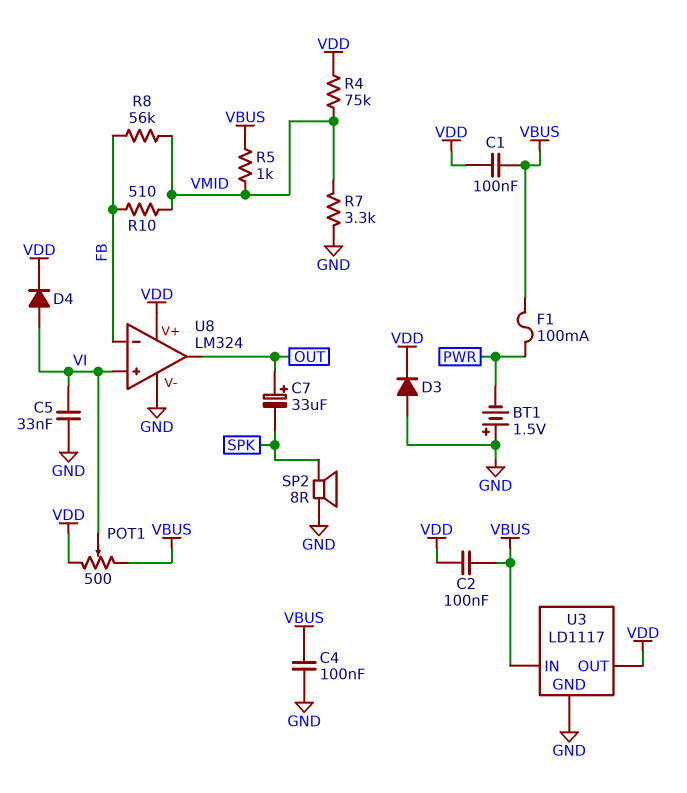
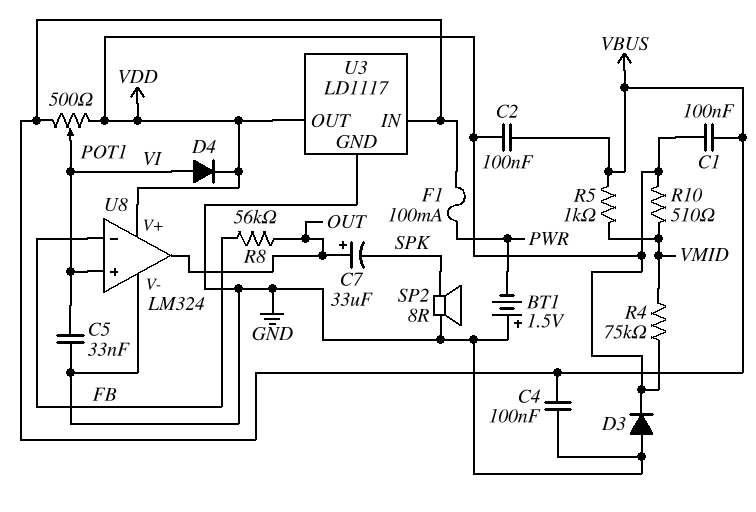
R7: 3.3k (GND, VMID) -> none
R8: 56k (FB, VMID) -> 56k (FB, OUT)
R10: 510 (FB, VMID) -> 510 (VDD, VMID)

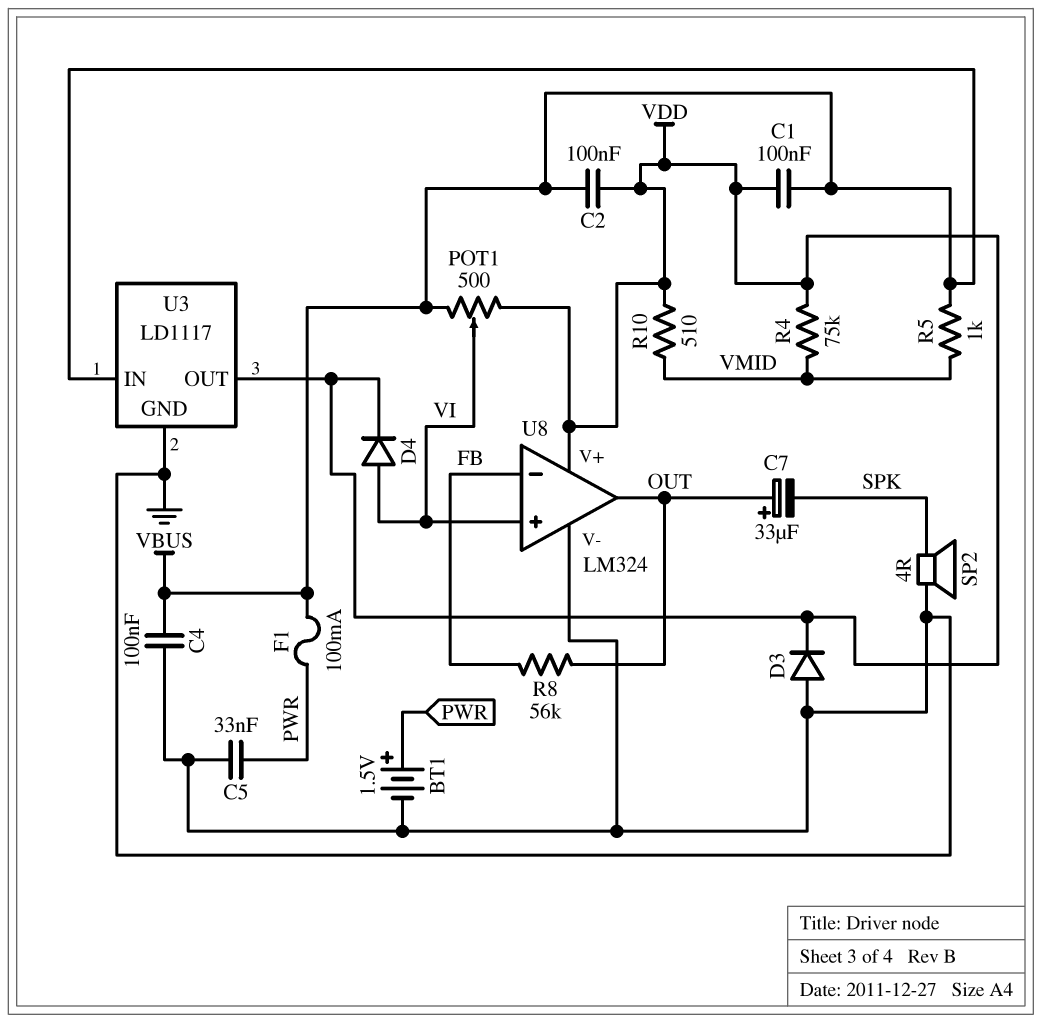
BT1: 1.5V (plus GND, minus PWR) -> 1.5V (plus PWR, minus GND)
C5: 33nF (GND, VI) -> 33nF (GND, PWR)
SP2: speaker 8R (GND, SPK) -> speaker 4R (GND, SPK)

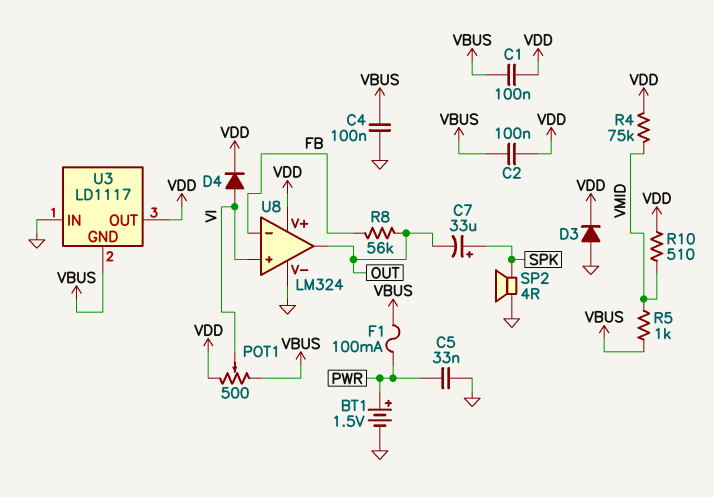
C7: 33uF (plus OUT, minus SPK) -> 33uF (plus SPK, minus OUT)
U3 pin GND: GND -> VBUS
U3 pin IN: VBUS -> GND

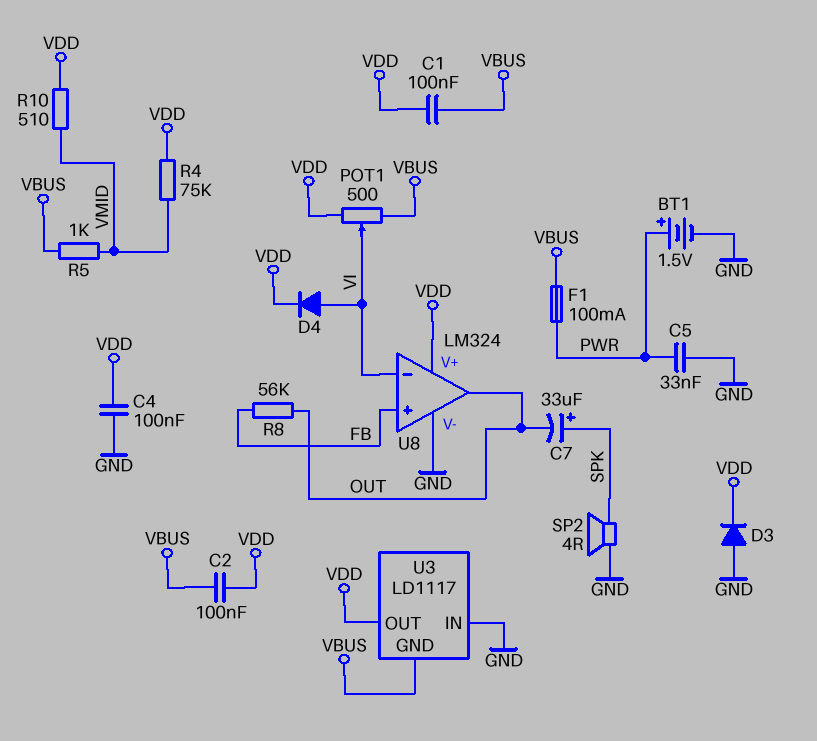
C4: 100nF (GND, VBUS) -> 100nF (GND, VDD)
U8 pin in+: VI -> FB
U8 pin in-: FB -> VI

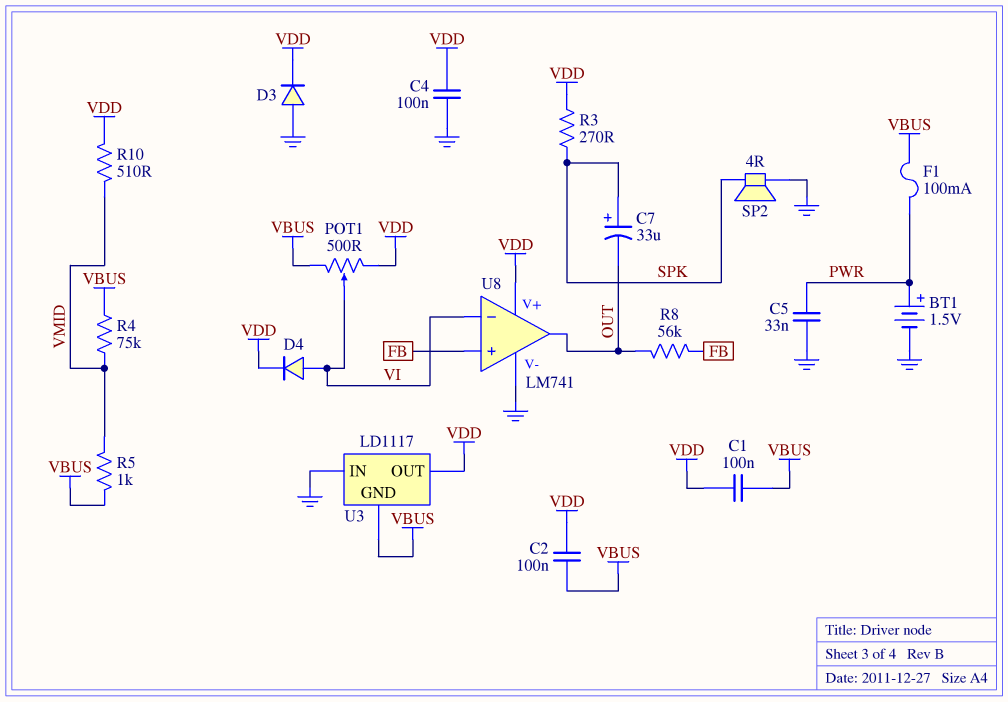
R3: none -> 270 (SPK, VDD)
R4: 75k (VDD, VMID) -> 75k (VBUS, VMID)
U8: LM324 -> LM741

